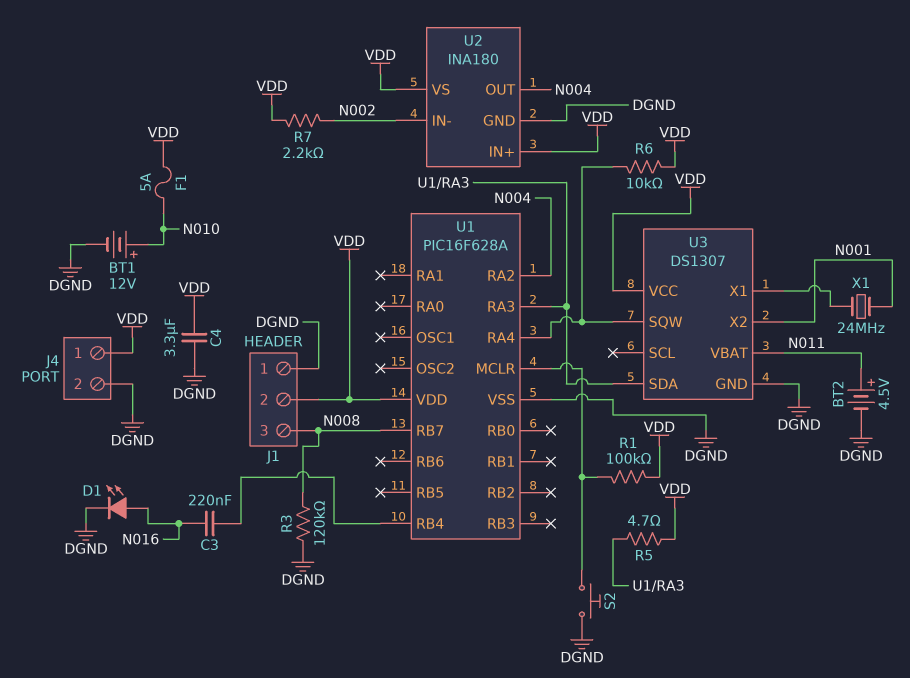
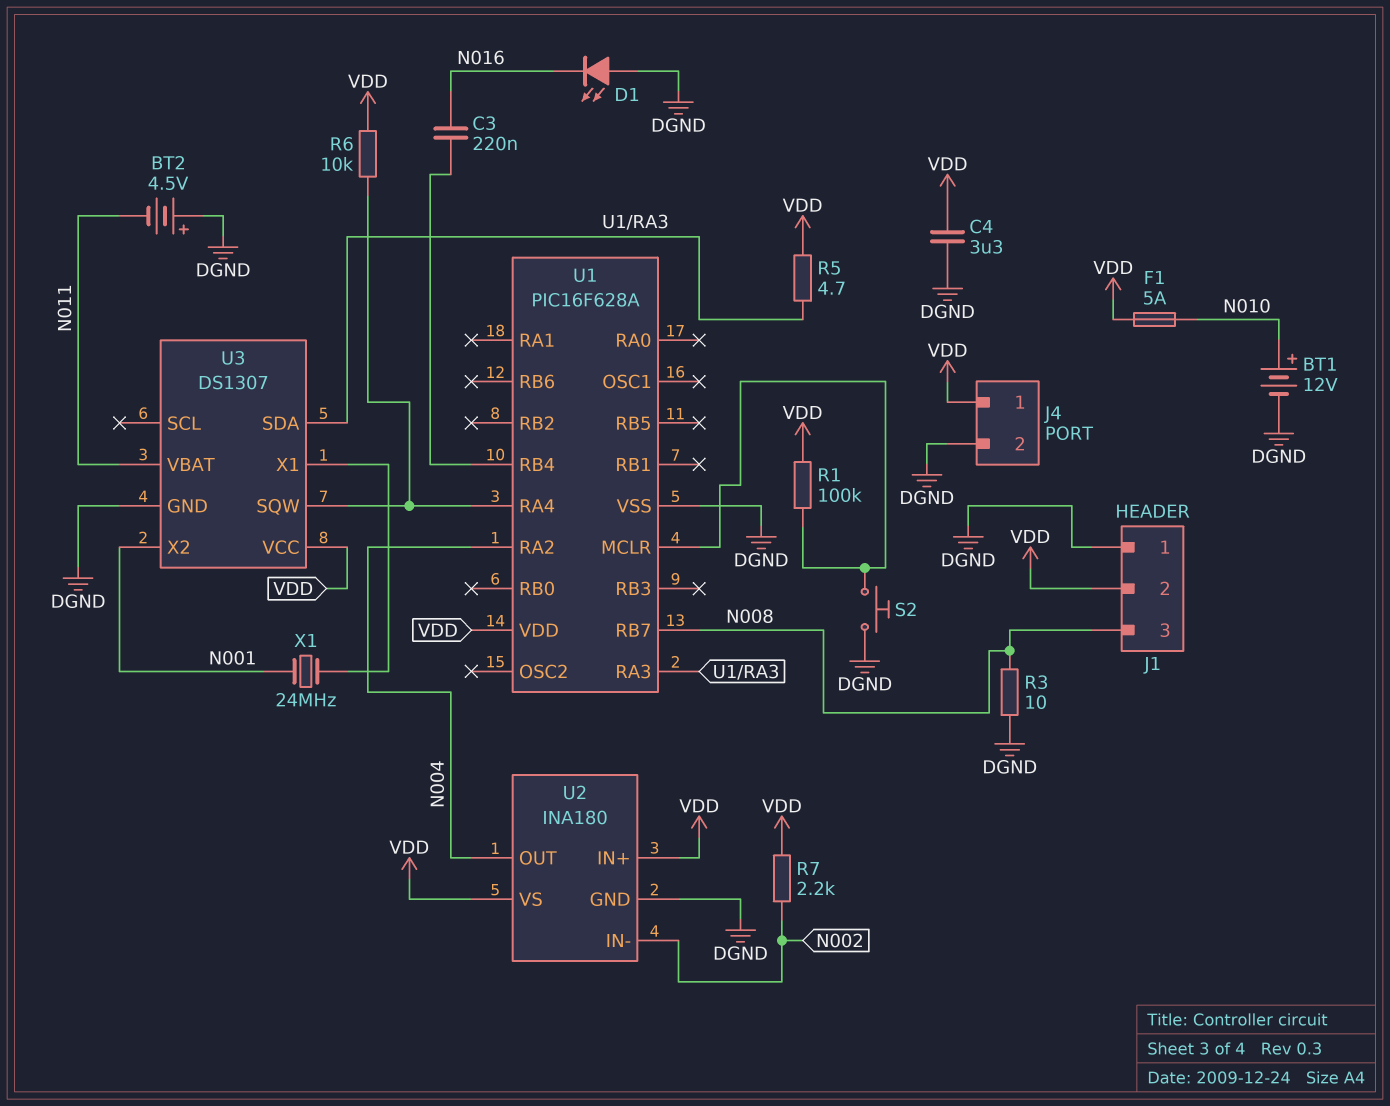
BT2: 4.5V (plus N011, minus DGND) -> 4.5V (plus DGND, minus N011)
D1: LED (A N016, K DGND) -> LED (A DGND, K N016)
R3: 120k (DGND, N008) -> 10 (DGND, N008)

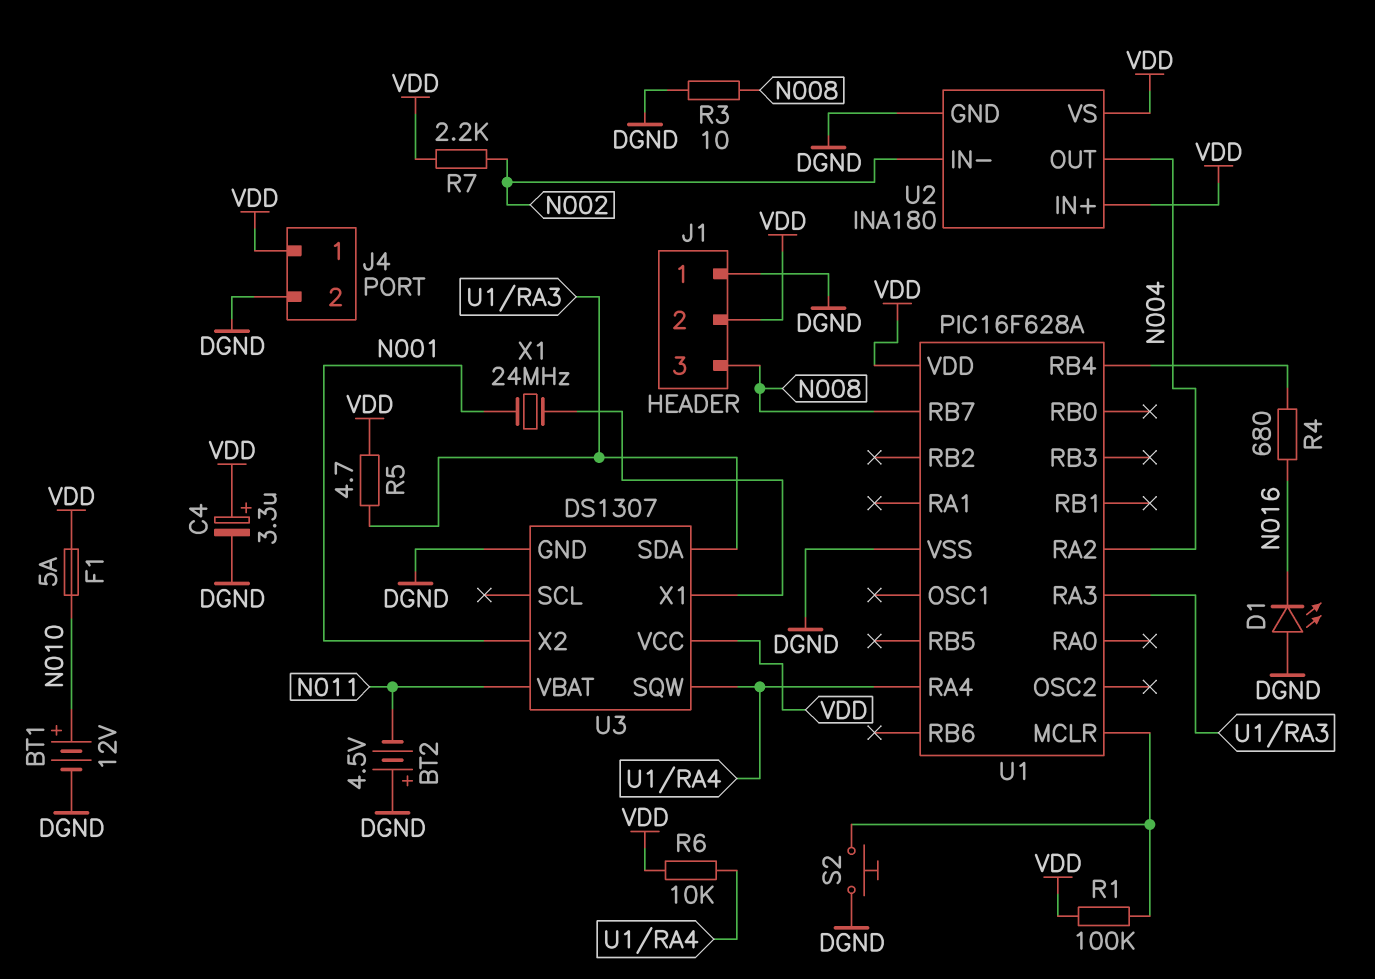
C3: 220nF (N016, U1/RB4) -> none
C4: 3.3uF (DGND, VDD) -> 3.3uF (plus VDD, minus DGND)
R4: none -> 680 (N016, U1/RB4)

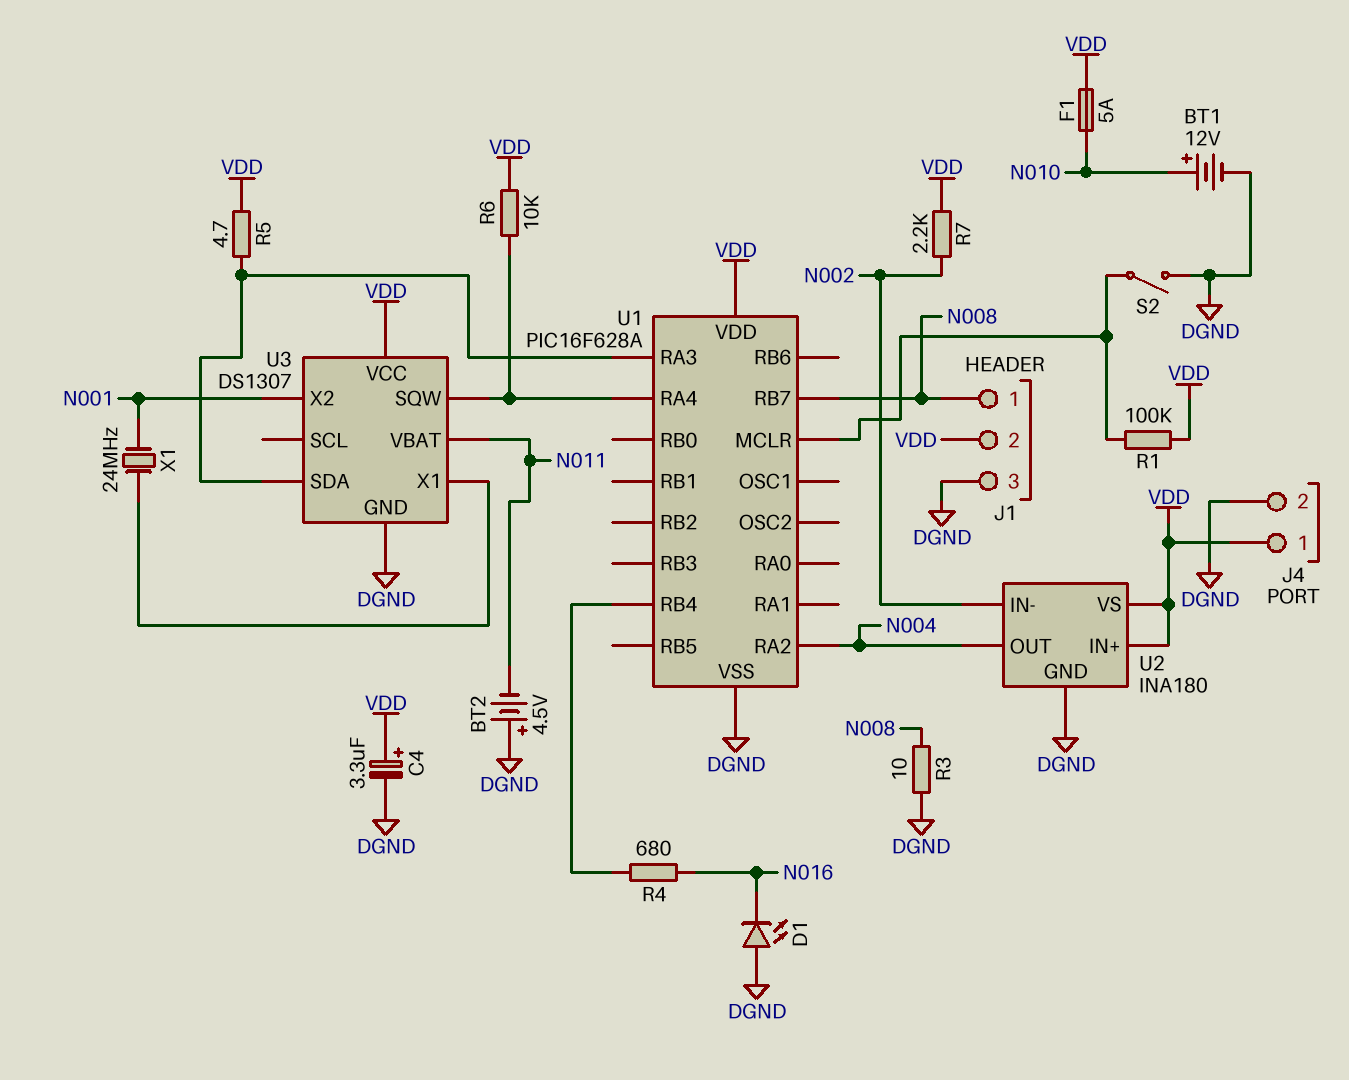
J1 pin 1: DGND -> N008
J1 pin 3: N008 -> DGND
S2: button (DGND, U1/MCLR) -> switch (DGND, U1/MCLR)

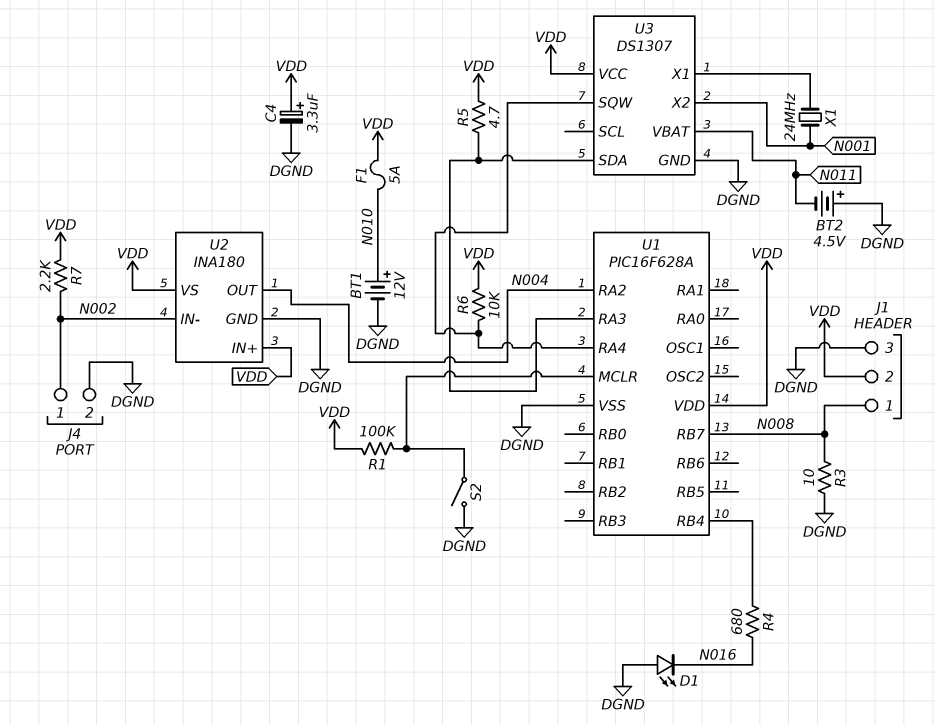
J4 pin 1: VDD -> N002

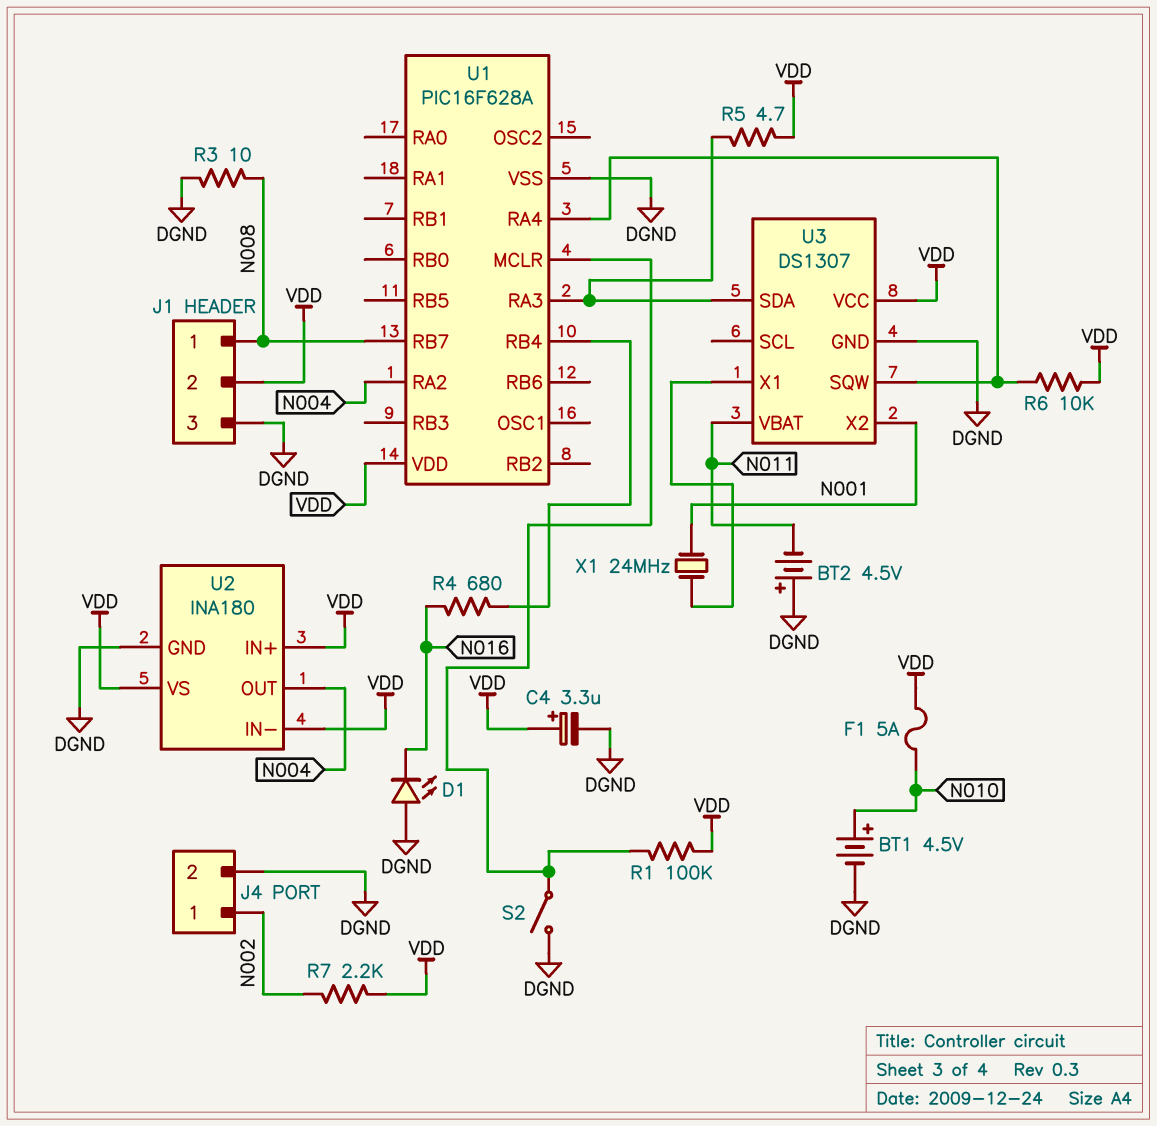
BT1: 12V (plus N010, minus DGND) -> 4.5V (plus N010, minus DGND)
U2 pin IN-: N002 -> VDD

